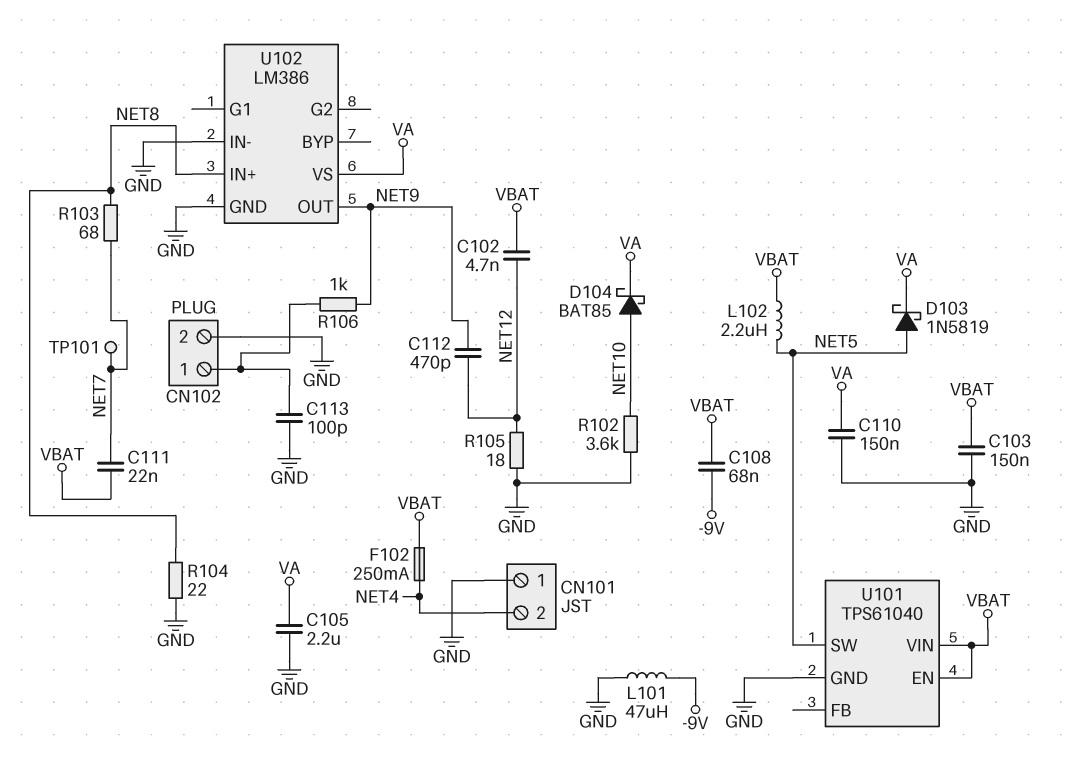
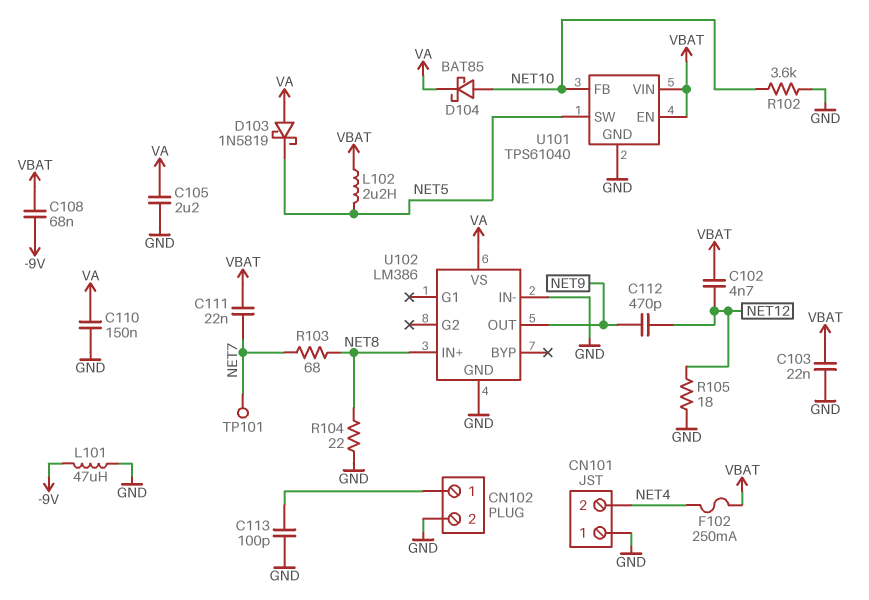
C103: 150nF (GND, VBAT) -> 22nF (GND, VBAT)
D103: schottky 1N5819 (A NET5, K VA) -> schottky 1N5819 (A VA, K NET5)
R106: 1k (CN102/1, NET9) -> none
U101 pin FB: none -> NET10

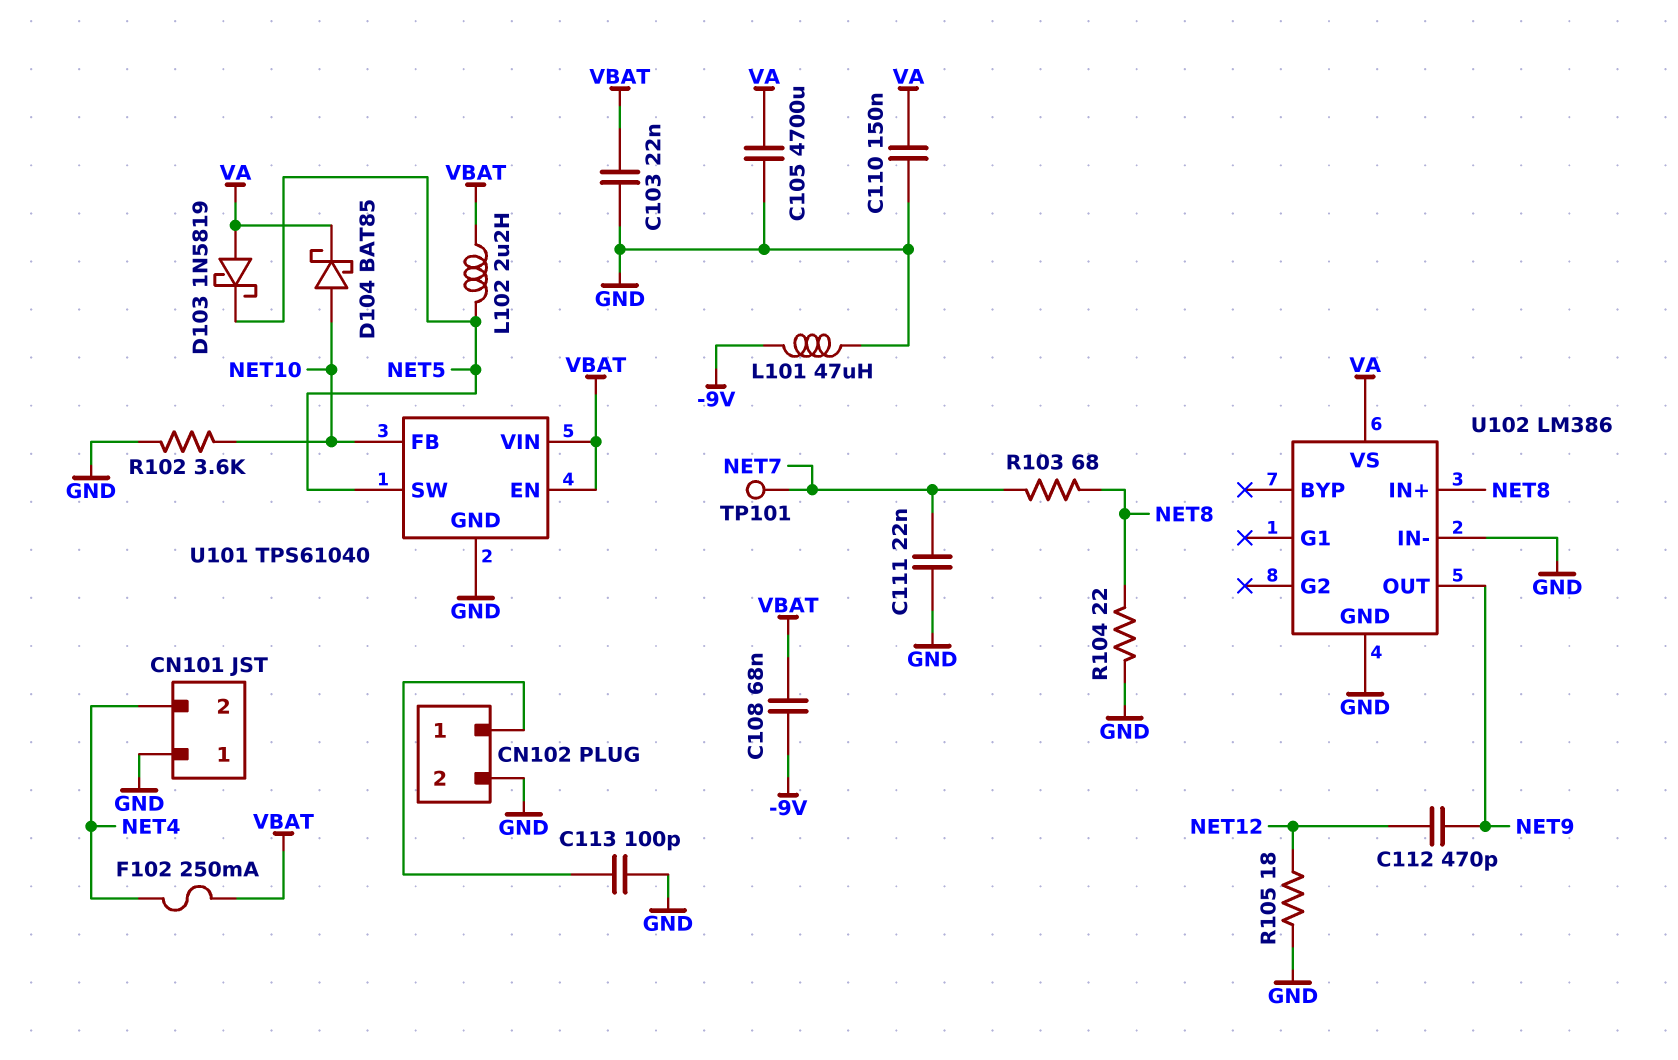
C102: 4.7nF (NET12, VBAT) -> none
C105: 2.2uF (GND, VA) -> 4700uF (GND, VA)
C111: 22nF (NET7, VBAT) -> 22nF (GND, NET7)

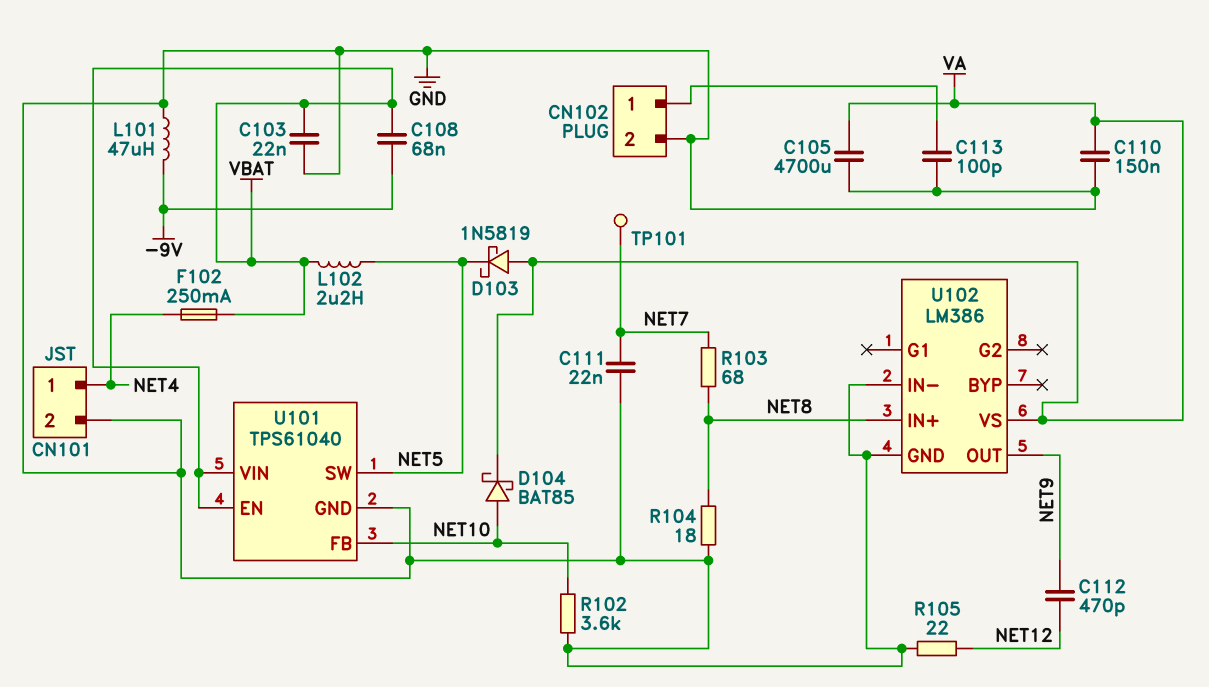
CN101 pin 1: GND -> NET4
CN101 pin 2: NET4 -> GND
R104: 22 (GND, NET8) -> 18 (GND, NET8)
R105: 18 (GND, NET12) -> 22 (GND, NET12)

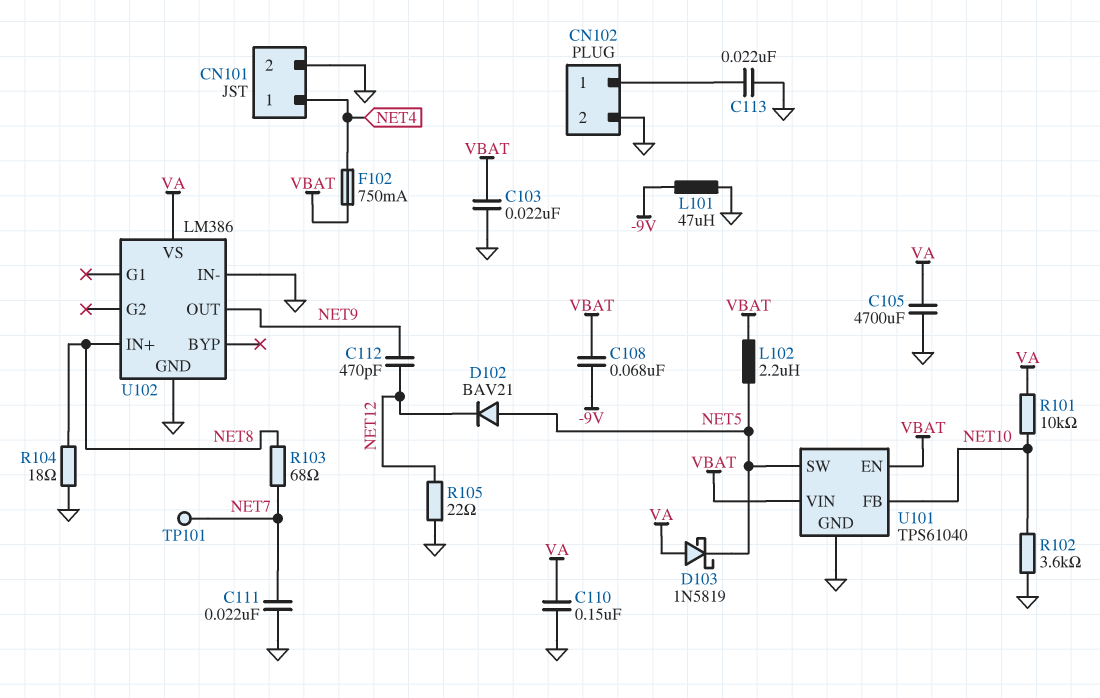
C113: 100pF (CN102/1, GND) -> 22nF (CN102/1, GND)
D102: none -> diode BAV21 (A NET5, K NET12)
D104: schottky BAT85 (A NET10, K VA) -> none
F102: 250mA (NET4, VBAT) -> 750mA (NET4, VBAT)
R101: none -> 10k (NET10, VA)

